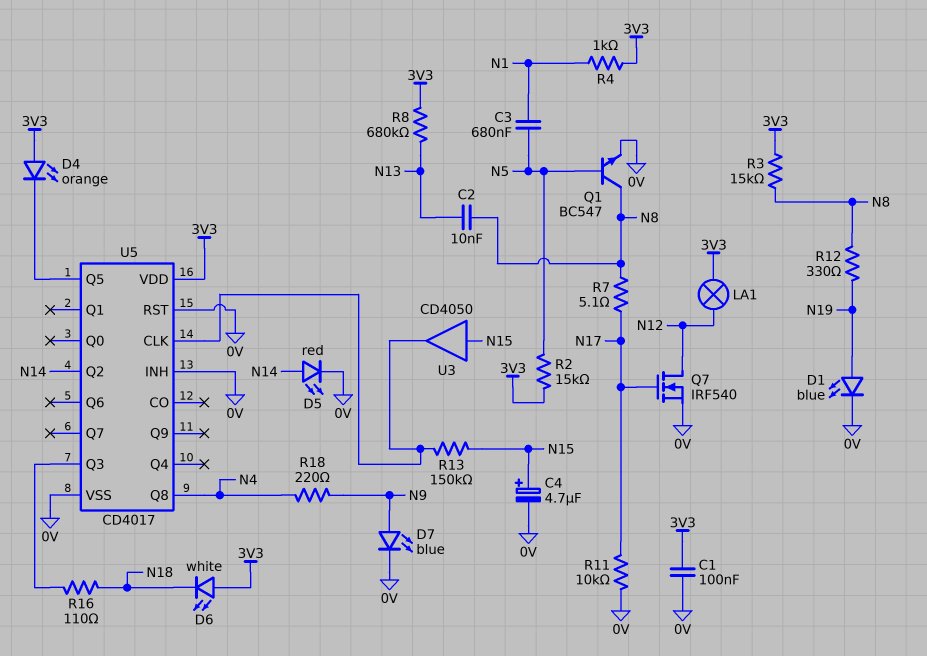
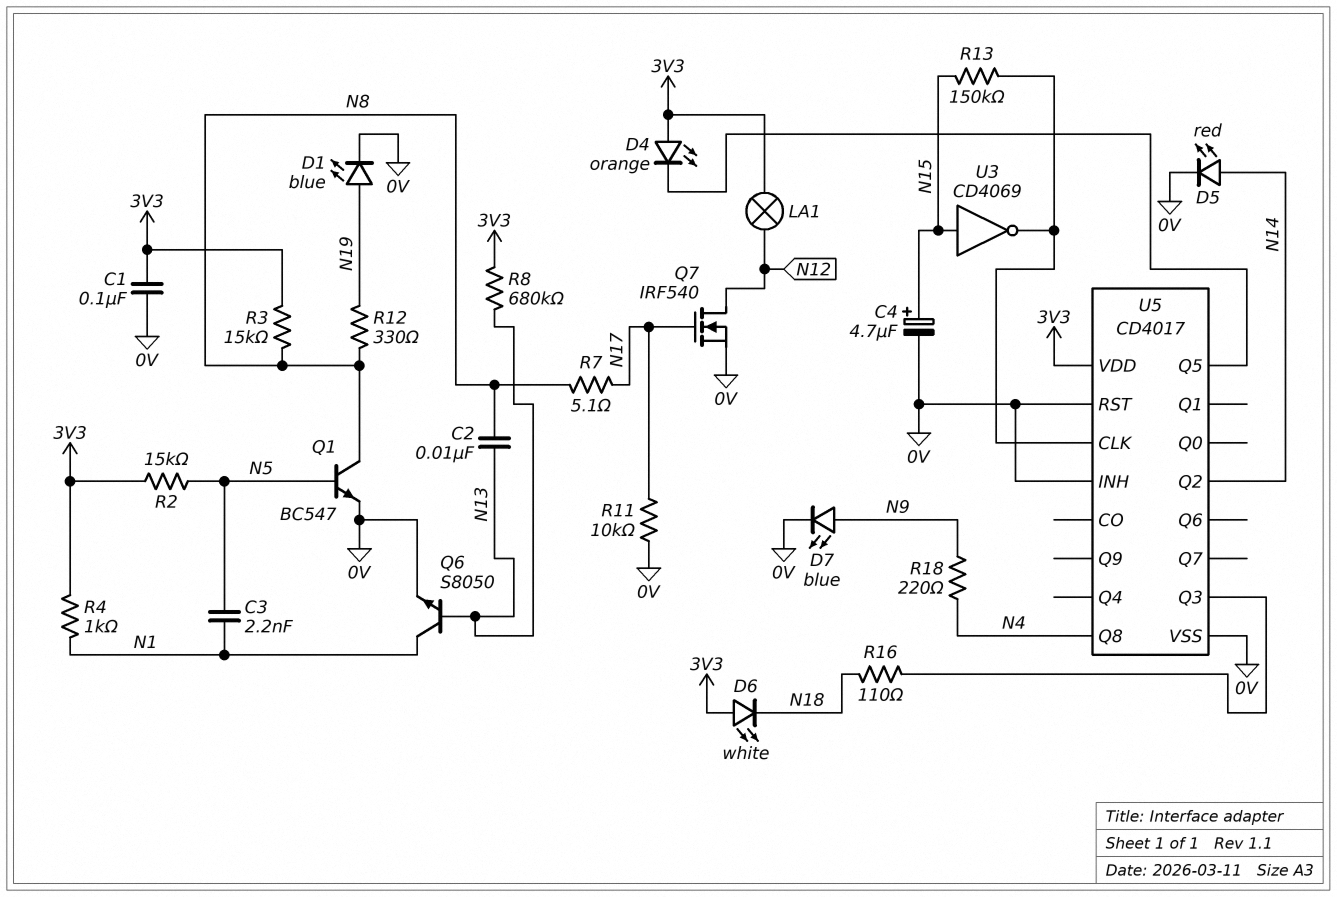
C3: 680nF (N1, N5) -> 2.2nF (N1, N5)
Q6: none -> NPN S8050 (B N13, C N1, E 0V)
U3: buffer CD4050 (in N15, out U5/CLK) -> NOT CD4069 (in N15, out U5/CLK)

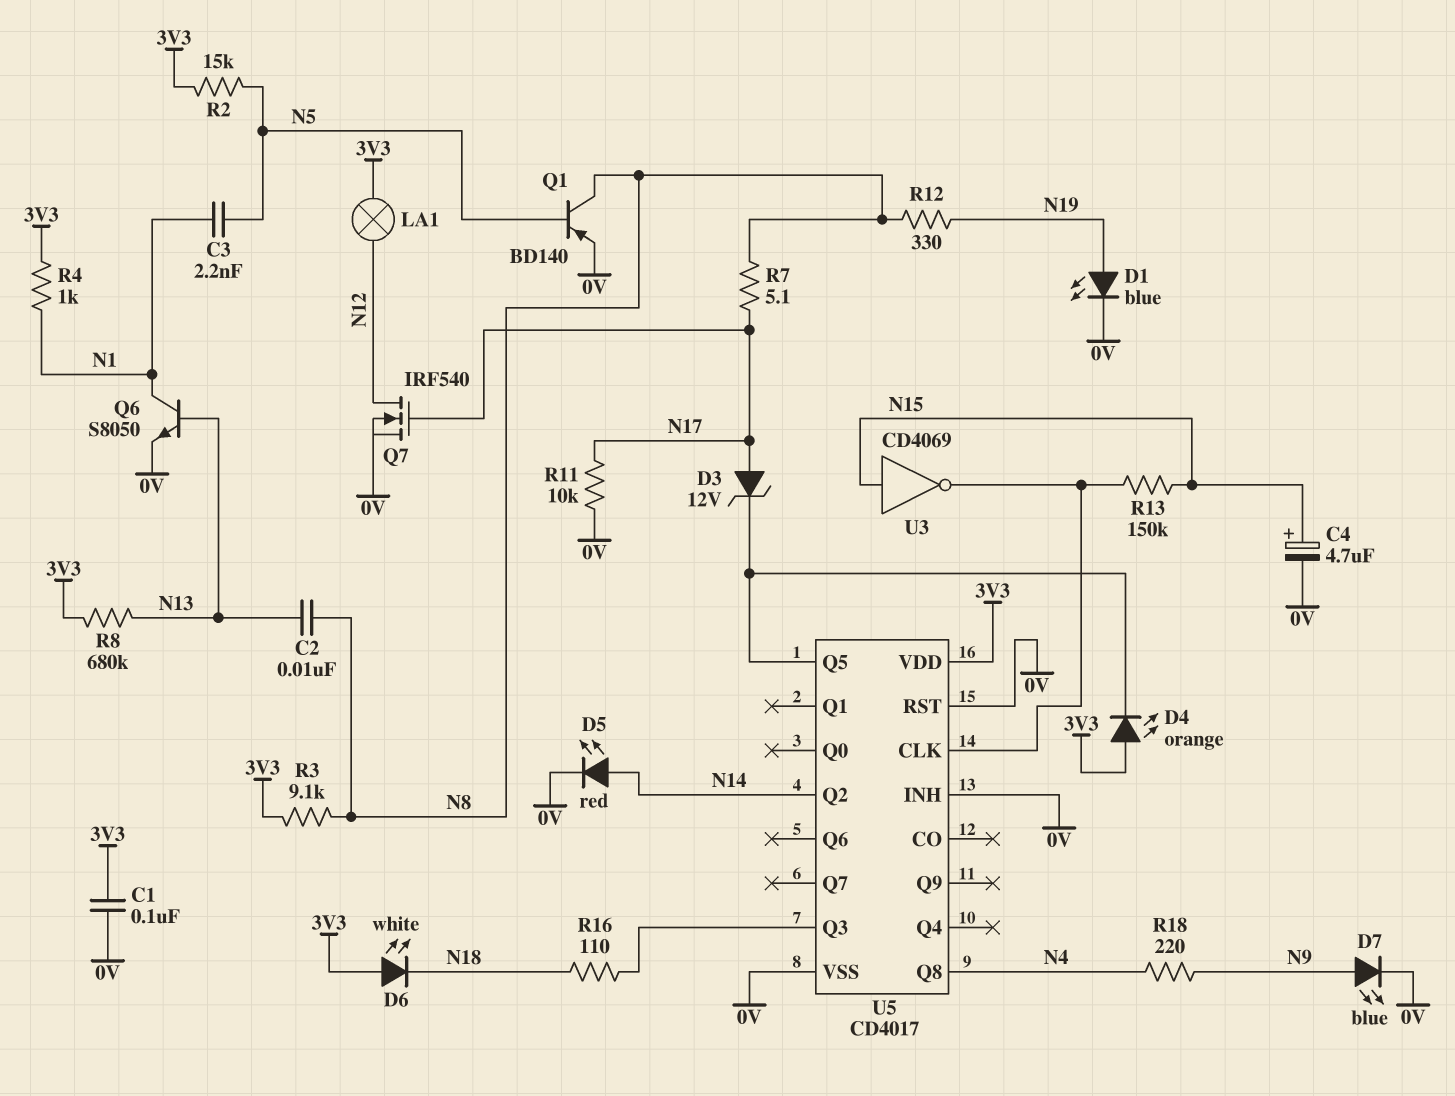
D3: none -> zener 12V (A N17, K U5/Q5)
Q1: NPN BC547 (B N5, C N8, E 0V) -> PNP BD140 (B N5, C N8, E 0V)
R3: 15k (3V3, N8) -> 9.1k (3V3, N8)

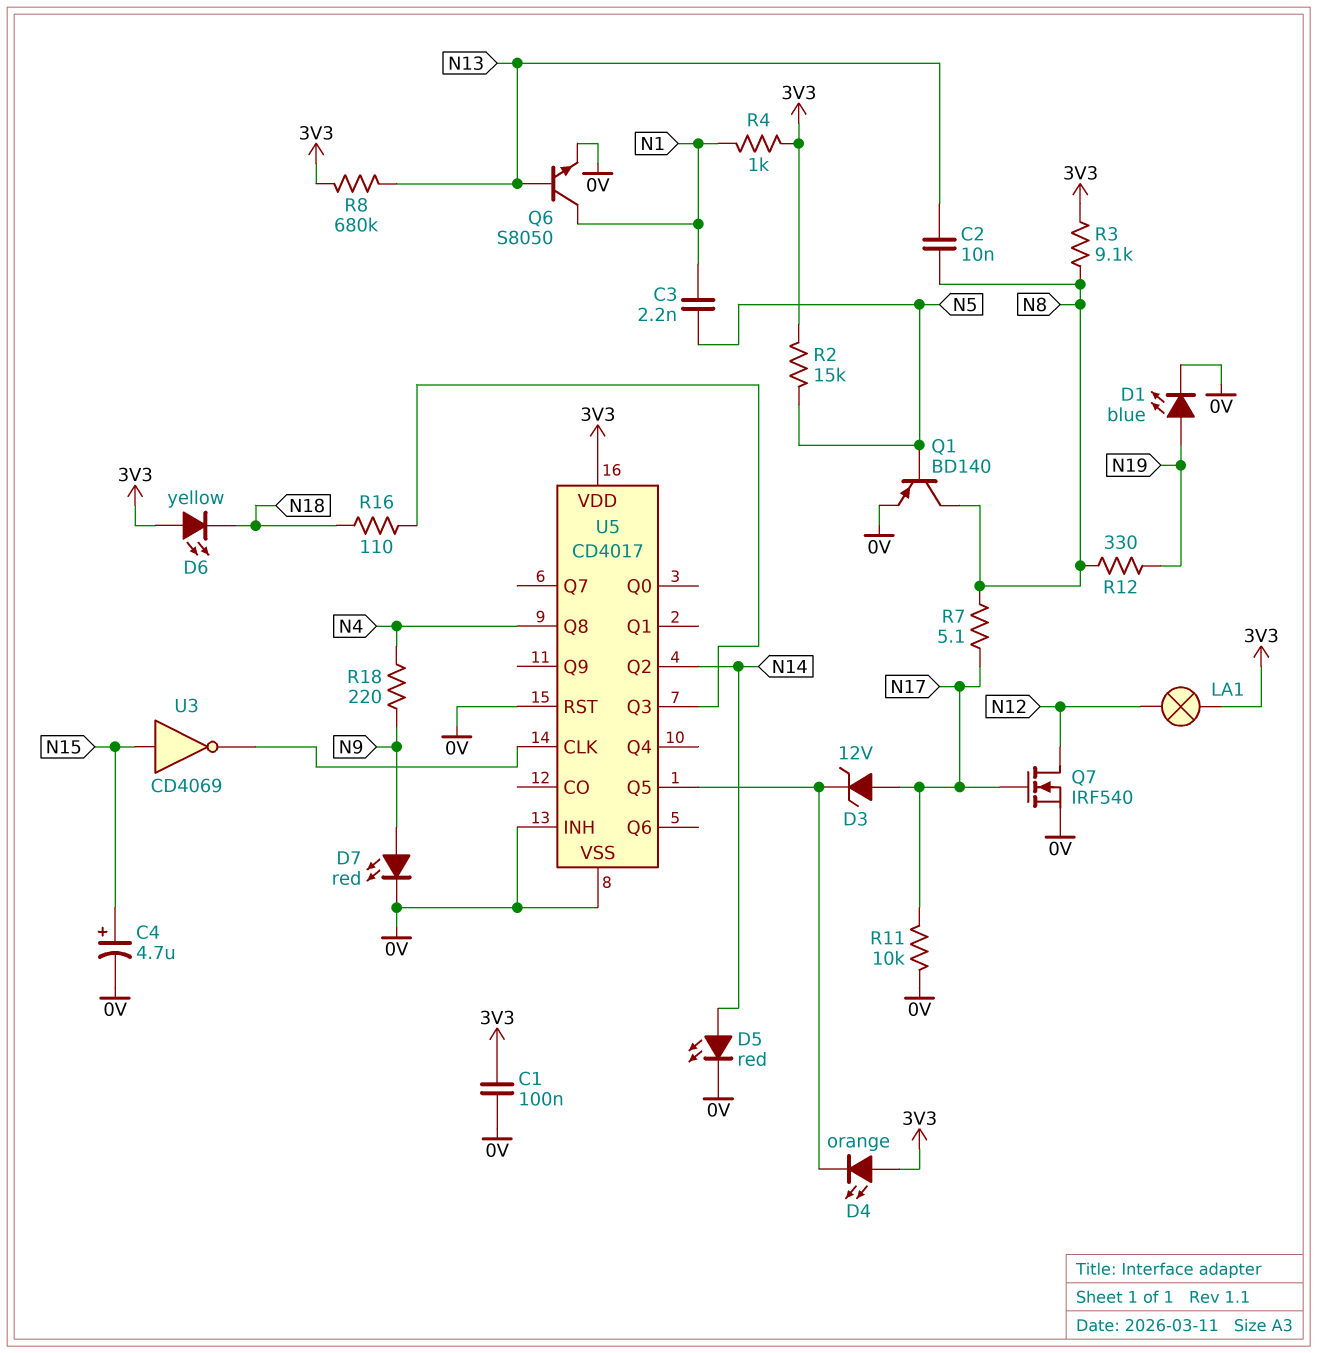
D6: LED white (A 3V3, K N18) -> LED yellow (A 3V3, K N18)
D7: LED blue (A N9, K 0V) -> LED red (A N9, K 0V)
R13: 150k (N15, U5/CLK) -> none

